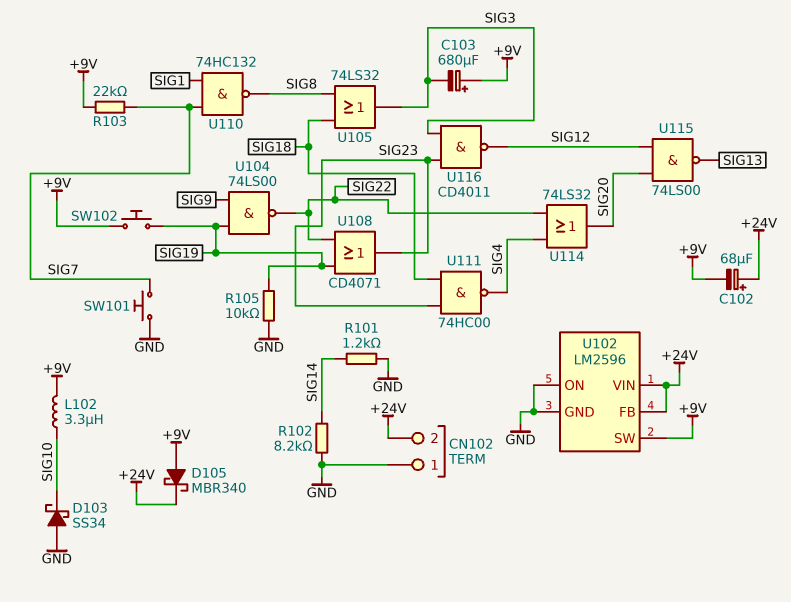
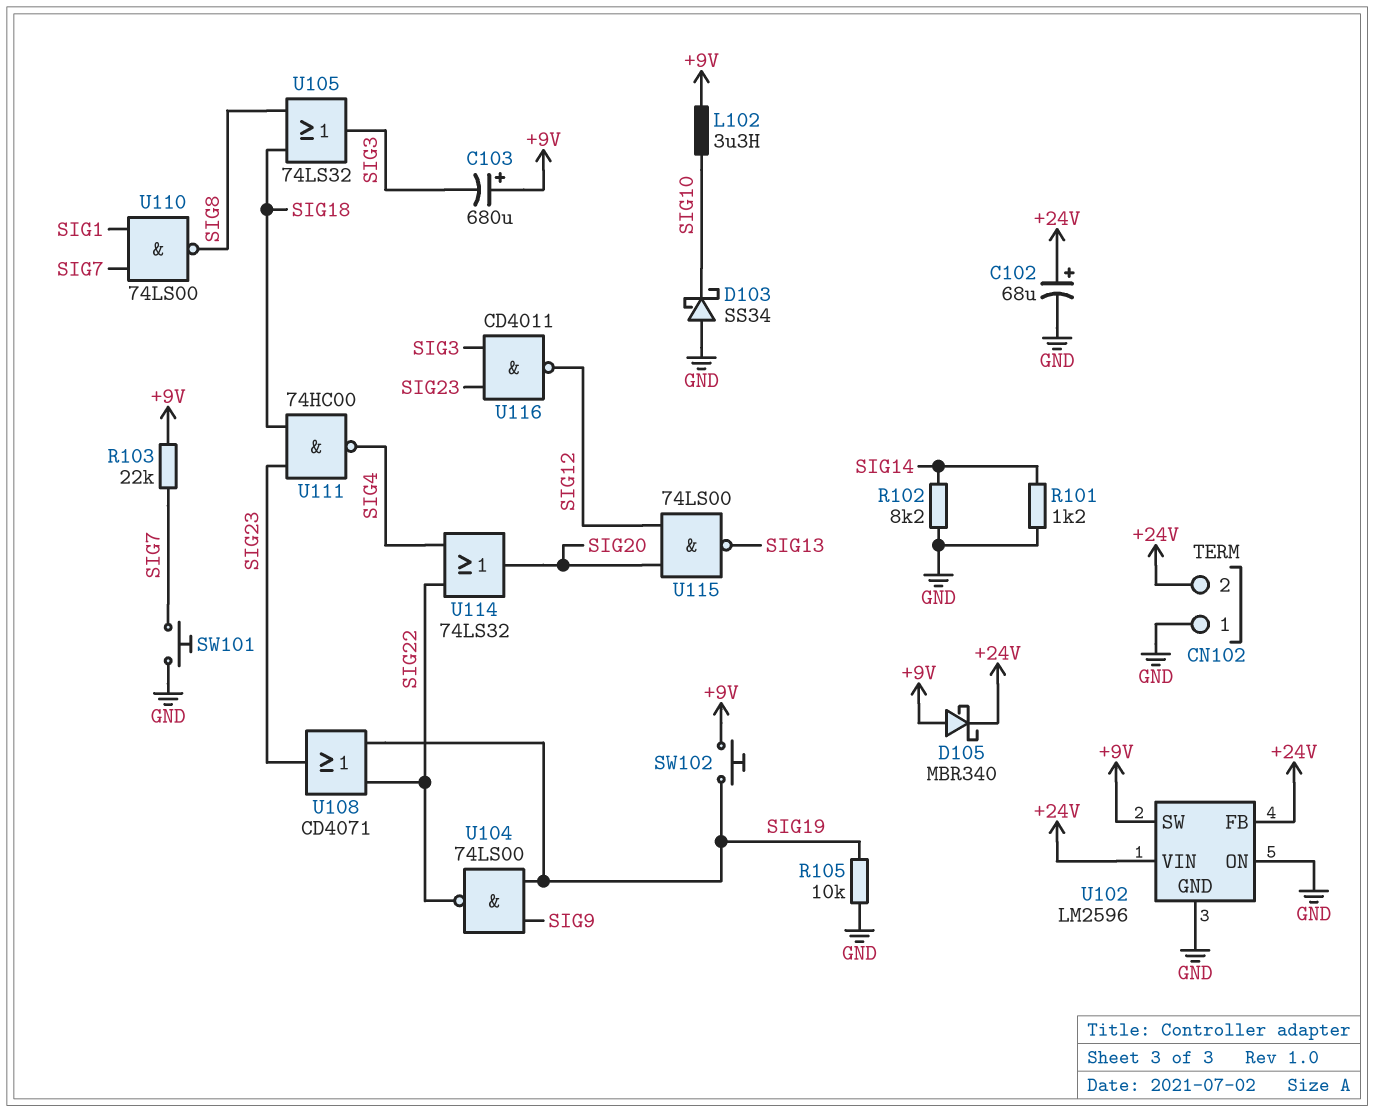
C102: 68uF (plus +24V, minus +9V) -> 68uF (plus +24V, minus GND)
U110: NAND 74HC132 (in SIG1, in SIG7, out SIG8) -> NAND 74LS00 (in SIG1, in SIG7, out SIG8)

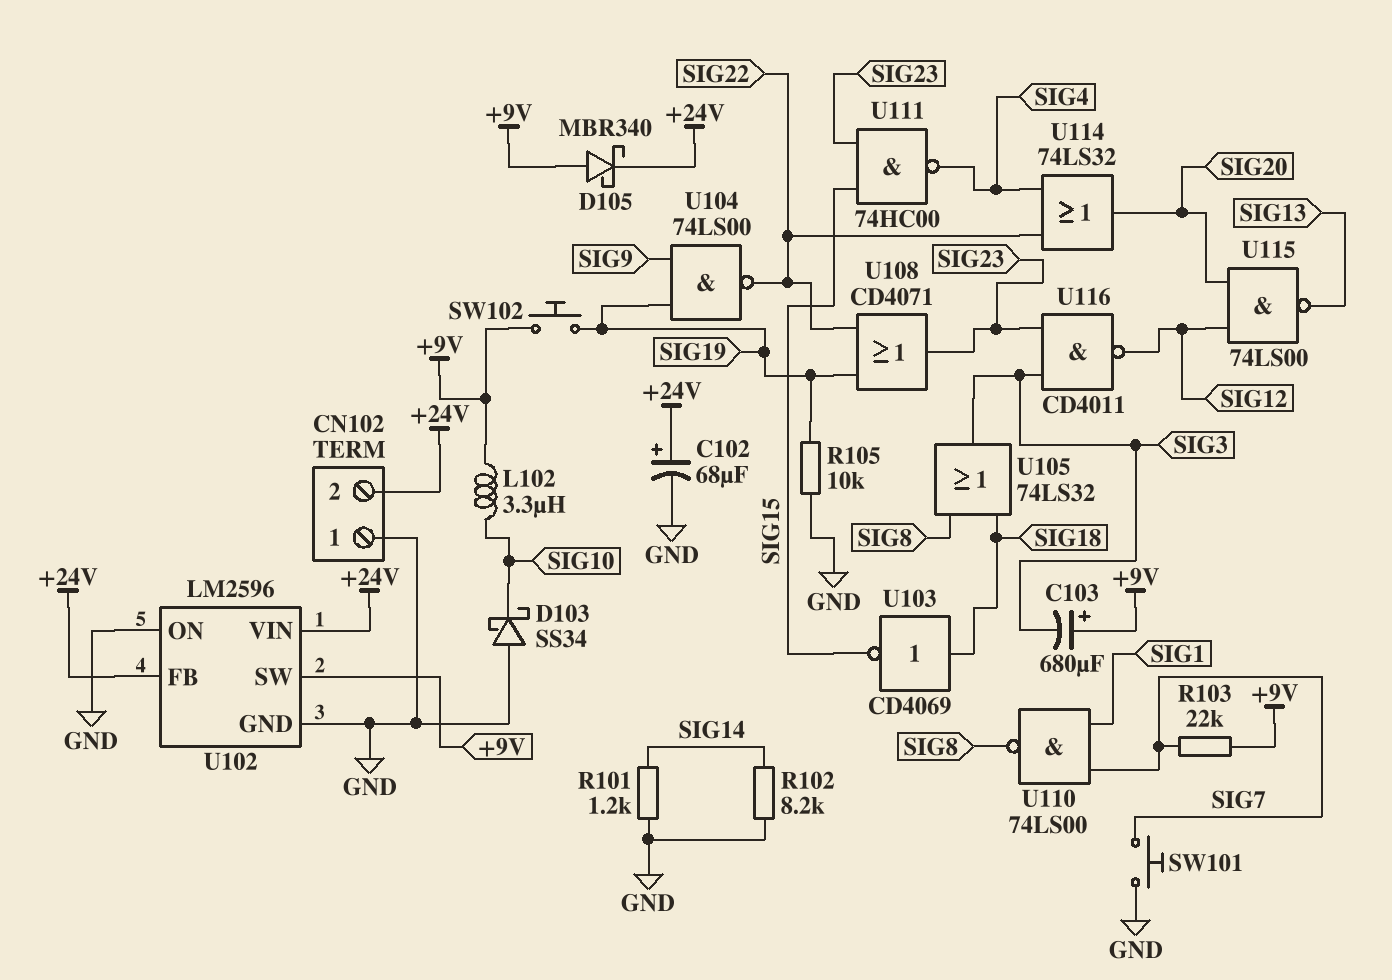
U103: none -> NOT CD4069 (in SIG18, out SIG15)
U111: NAND 74HC00 (in SIG18, in SIG23, out SIG4) -> NAND 74HC00 (in SIG15, in SIG23, out SIG4)

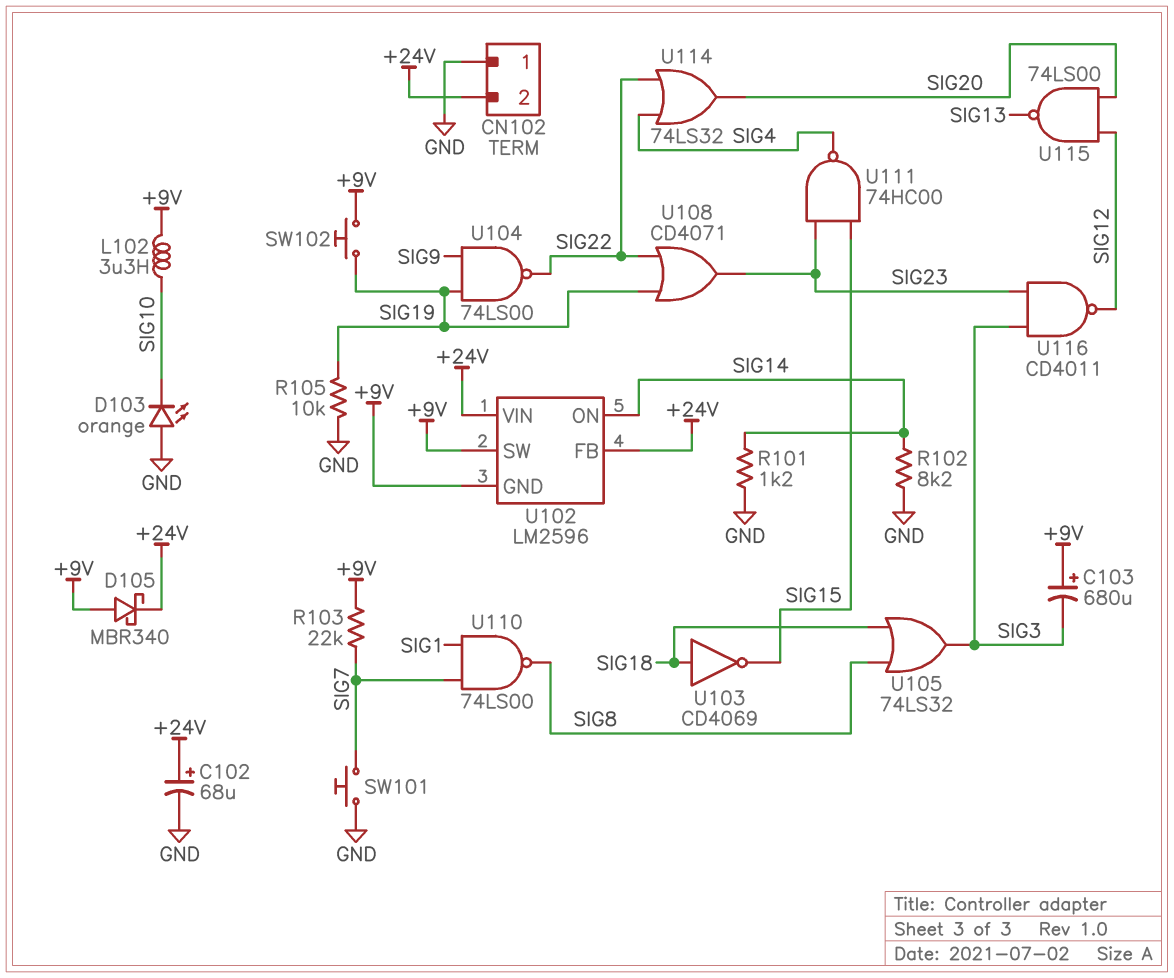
D103: schottky SS34 (A GND, K SIG10) -> LED orange (A GND, K SIG10)
U102 pin GND: GND -> +9V
U102 pin ON: GND -> SIG14

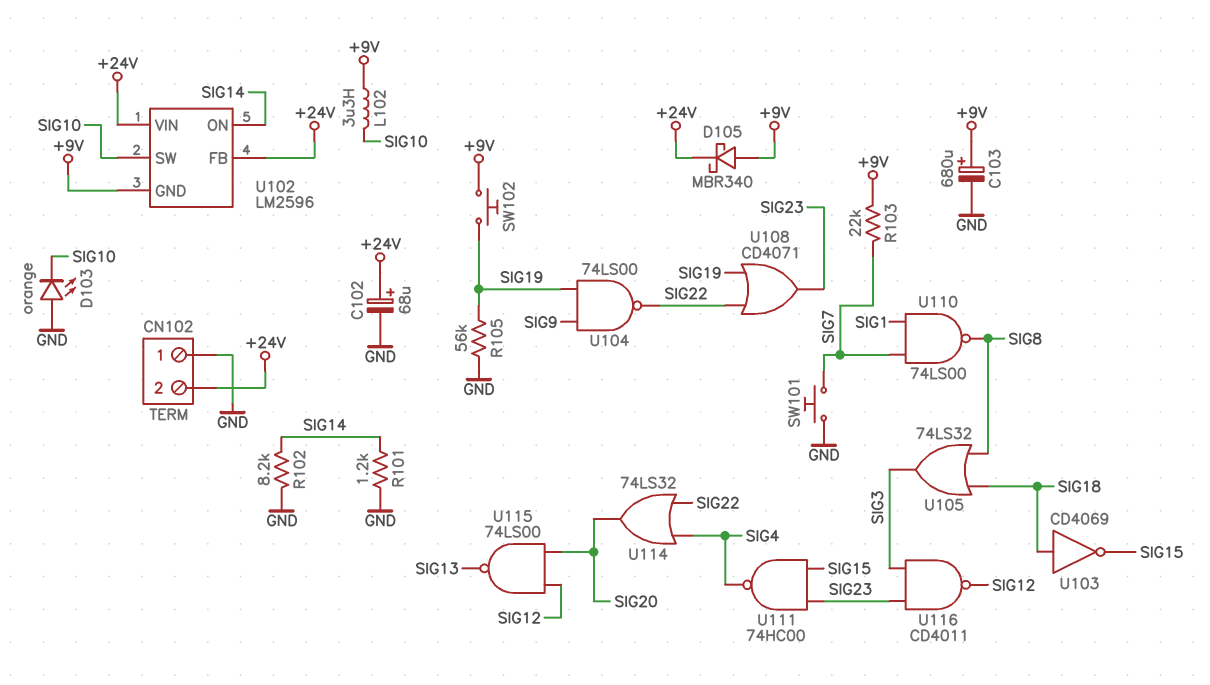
C103: 680uF (plus +9V, minus SIG3) -> 680uF (plus +9V, minus GND)
R105: 10k (GND, SIG19) -> 56k (GND, SIG19)
U102 pin SW: +9V -> SIG10

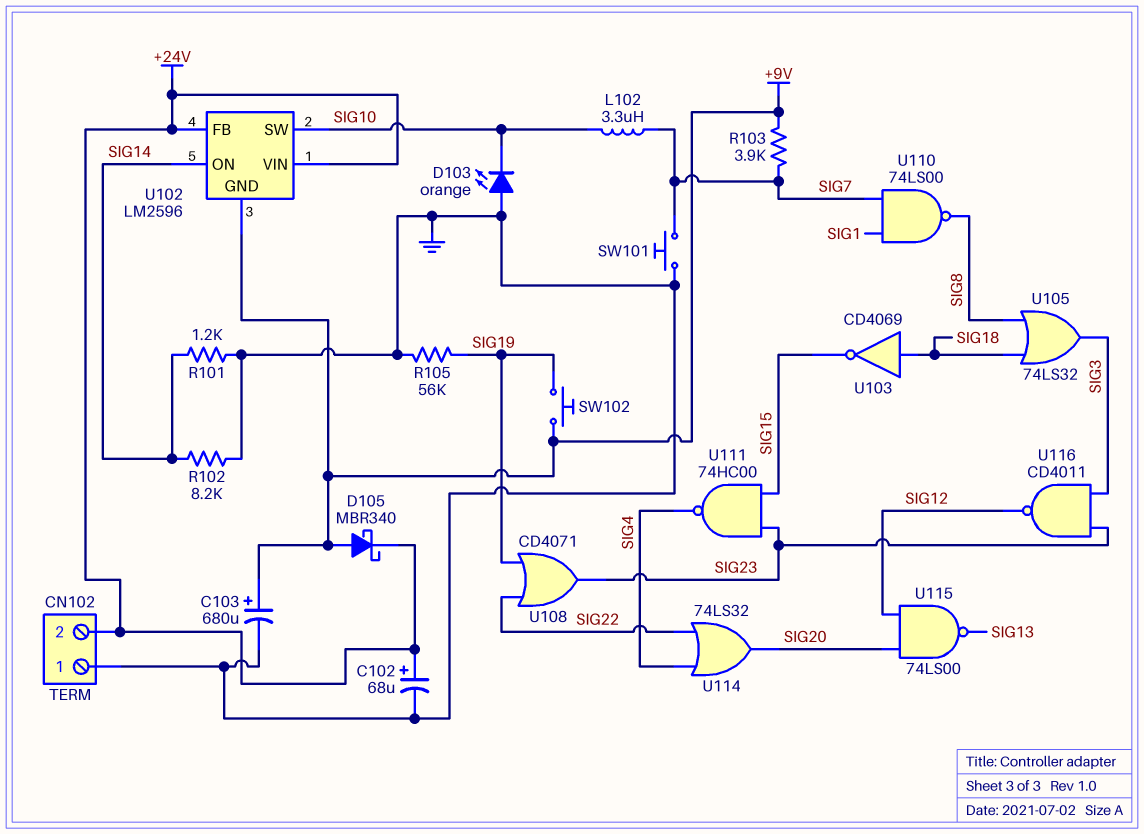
L102: 3.3uH (+9V, SIG10) -> 3.3uH (SIG7, SIG10)
R103: 22k (+9V, SIG7) -> 3.9k (+9V, SIG7)
U104: NAND 74LS00 (in SIG9, in SIG19, out SIG22) -> none

